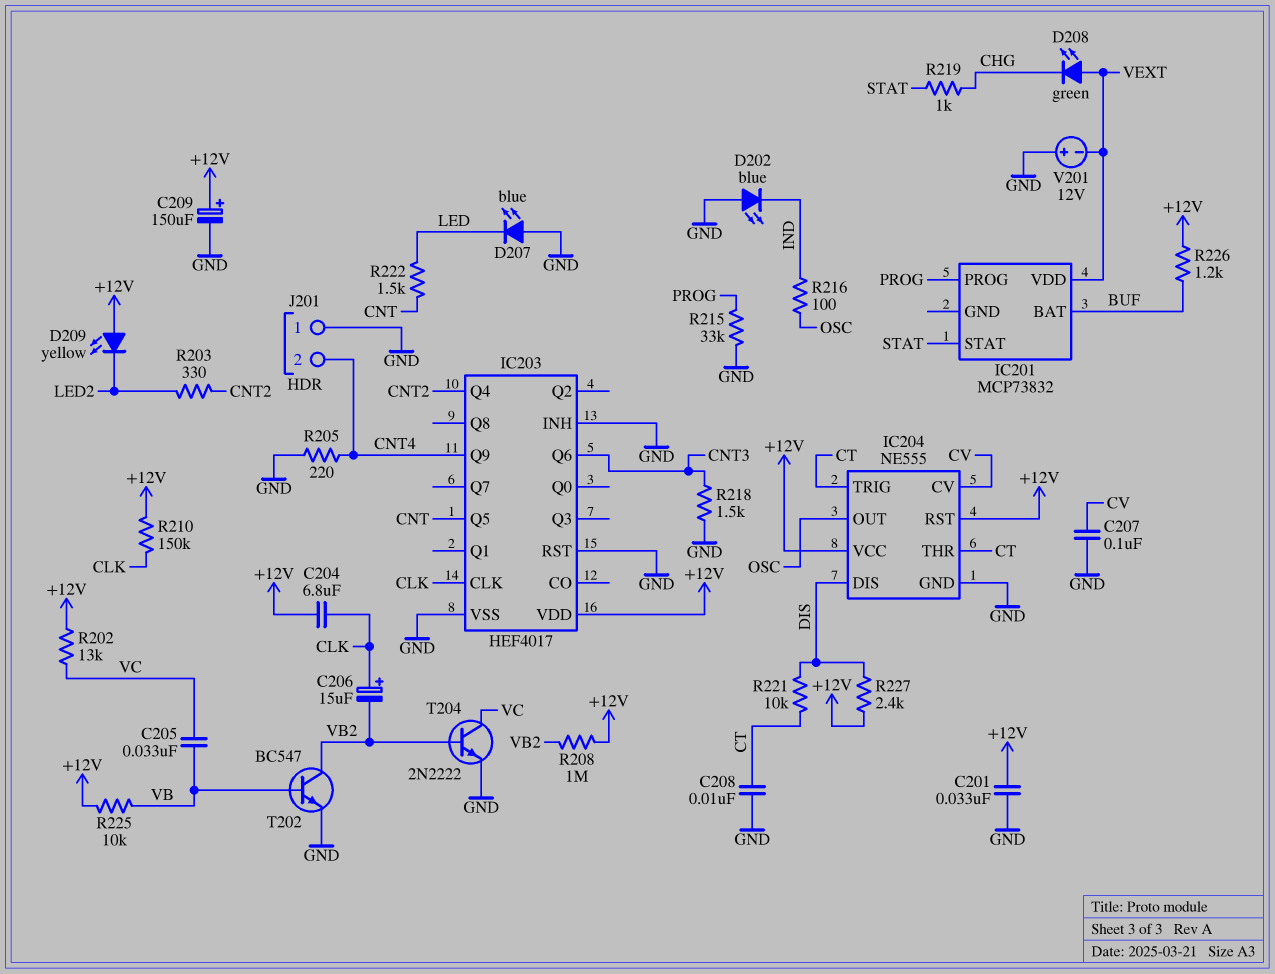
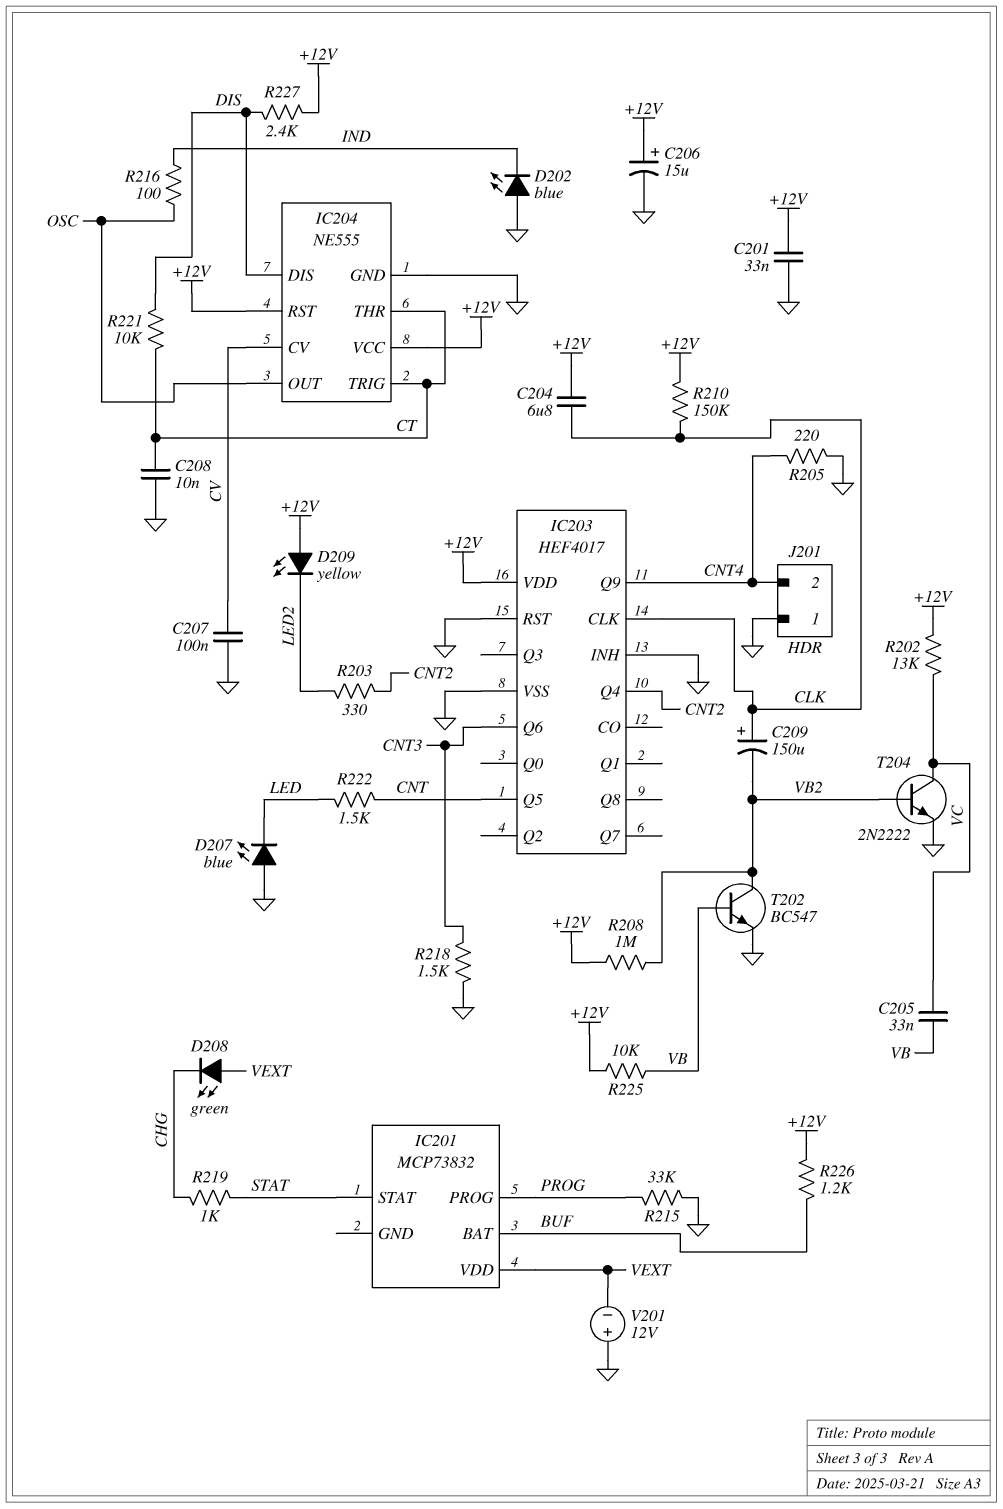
C206: 15uF (plus CLK, minus VB2) -> 15uF (plus +12V, minus GND)
C209: 150uF (plus +12V, minus GND) -> 150uF (plus CLK, minus VB2)

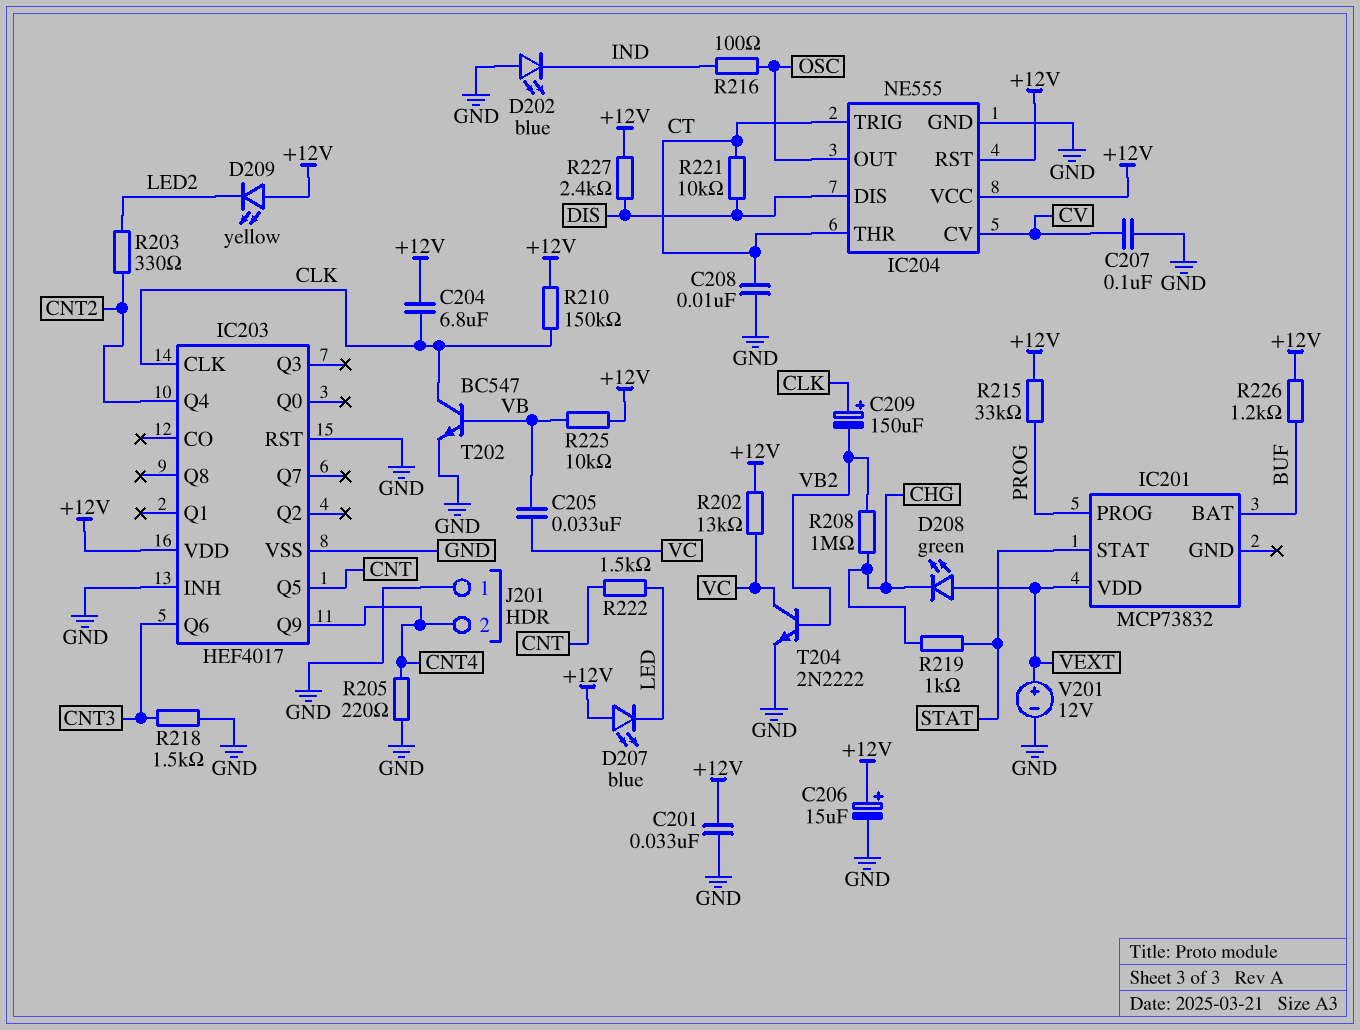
D207: LED blue (A GND, K LED) -> LED blue (A +12V, K LED)
R208: 1M (+12V, VB2) -> 1M (CHG, VB2)
R215: 33k (GND, PROG) -> 33k (+12V, PROG)
T202: NPN BC547 (B VB, C VB2, E GND) -> NPN BC547 (B VB, C CLK, E GND)
V201: 12V (plus GND, minus VEXT) -> 12V (plus VEXT, minus GND)

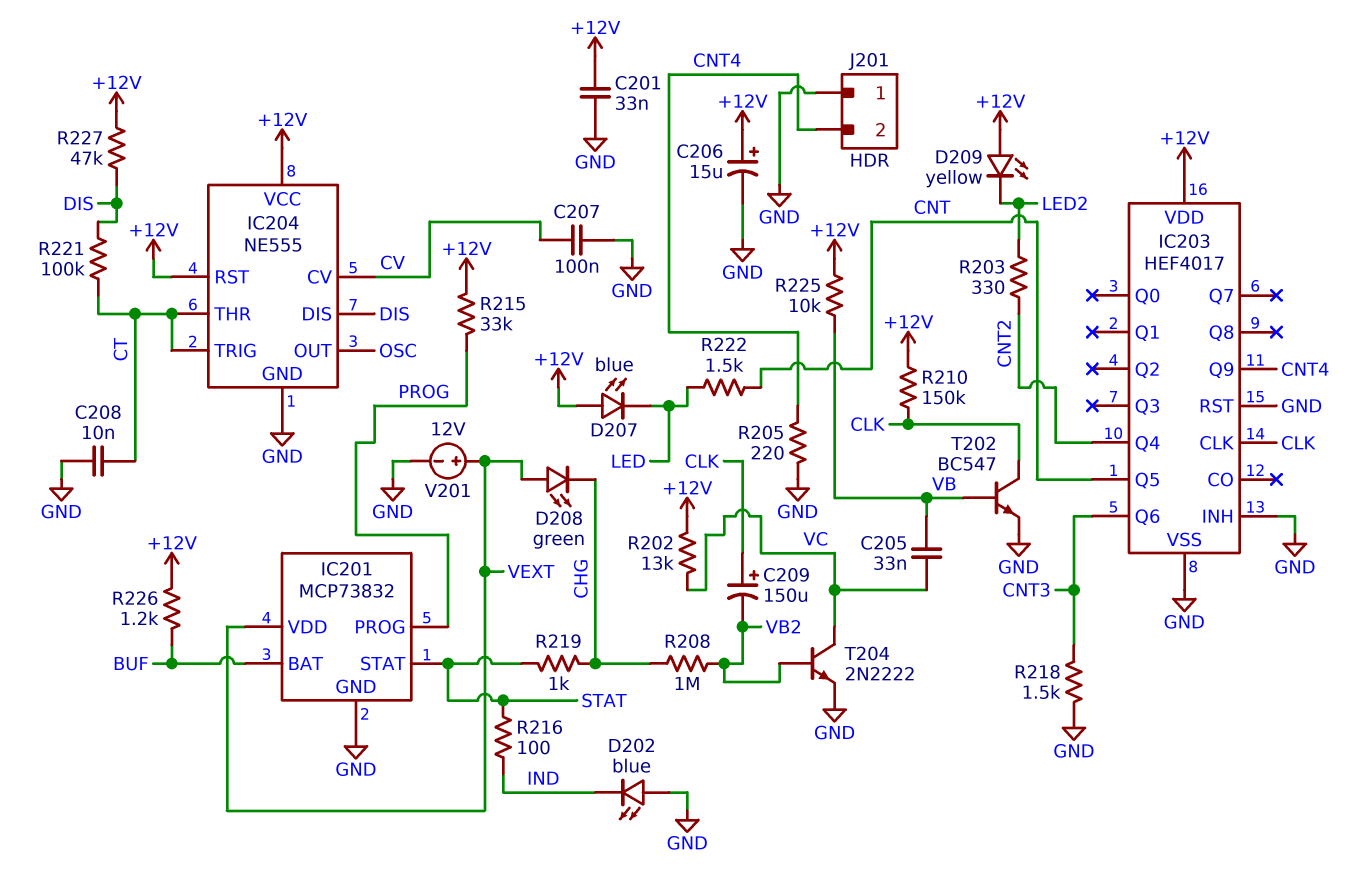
C204: 6.8uF (+12V, CLK) -> none
IC201 pin GND: none -> GND
R216: 100 (IND, OSC) -> 100 (IND, STAT)
R221: 10k (CT, DIS) -> 100k (CT, DIS)
R227: 2.4k (+12V, DIS) -> 47k (+12V, DIS)

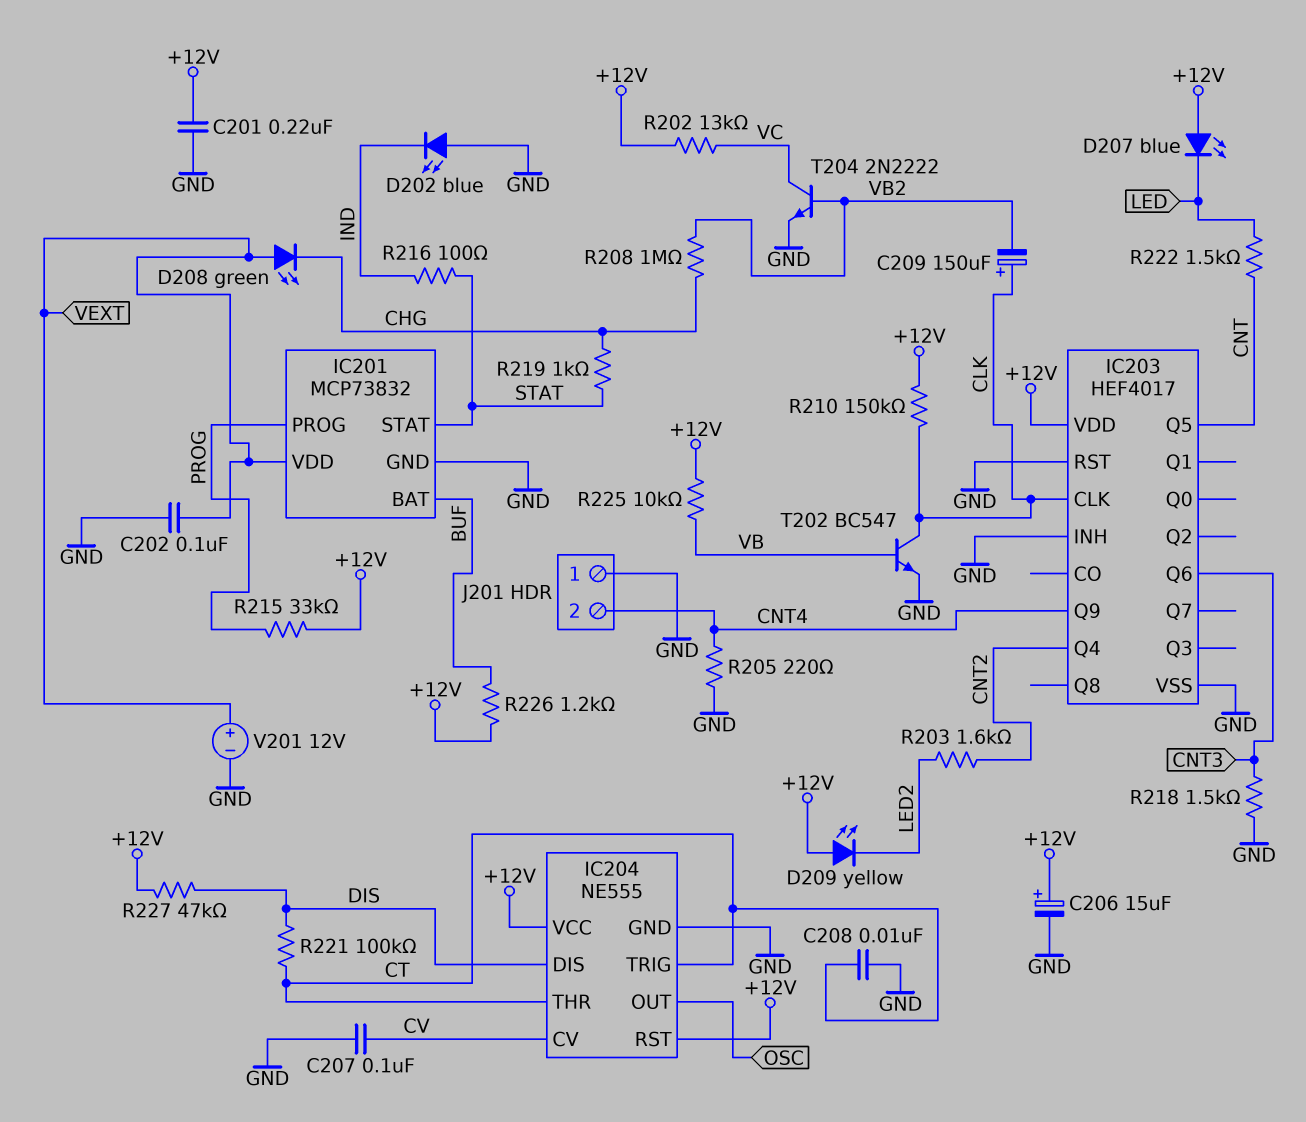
C201: 33nF (+12V, GND) -> 220nF (+12V, GND)
C202: none -> 100nF (GND, VEXT)
C205: 33nF (VB, VC) -> none
R203: 330 (CNT2, LED2) -> 1.6k (CNT2, LED2)

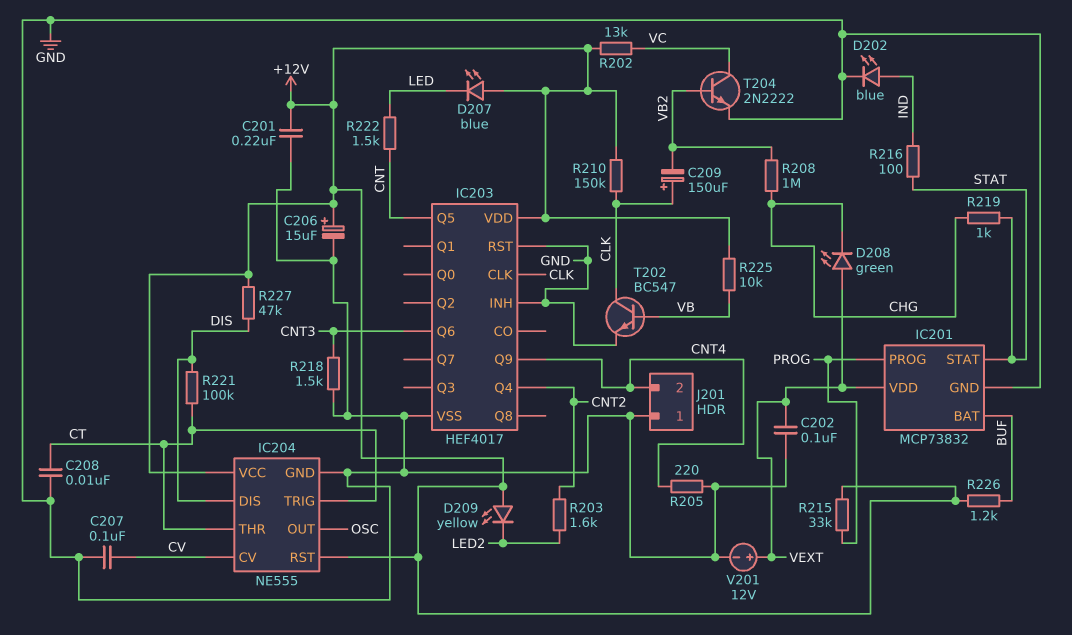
D202: LED blue (A GND, K IND) -> LED blue (A IND, K GND)

